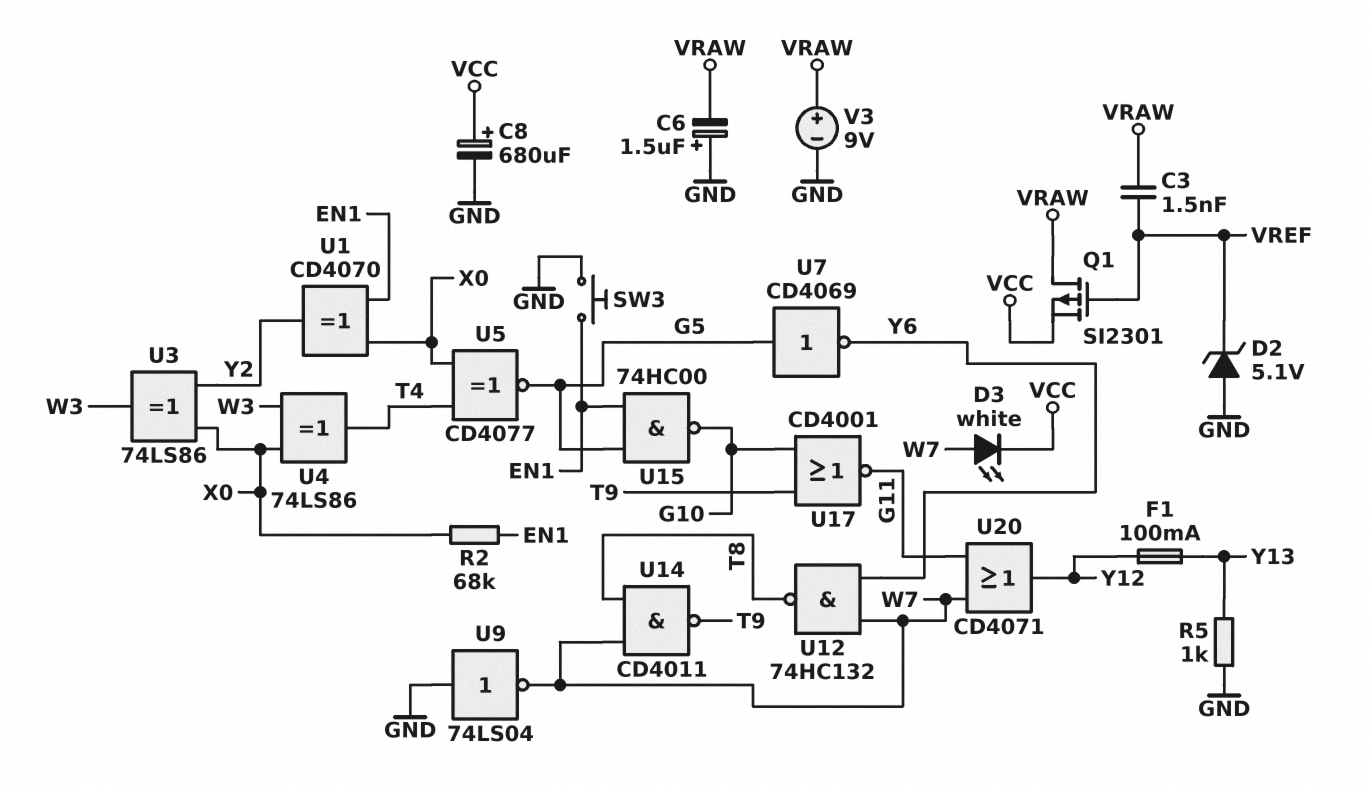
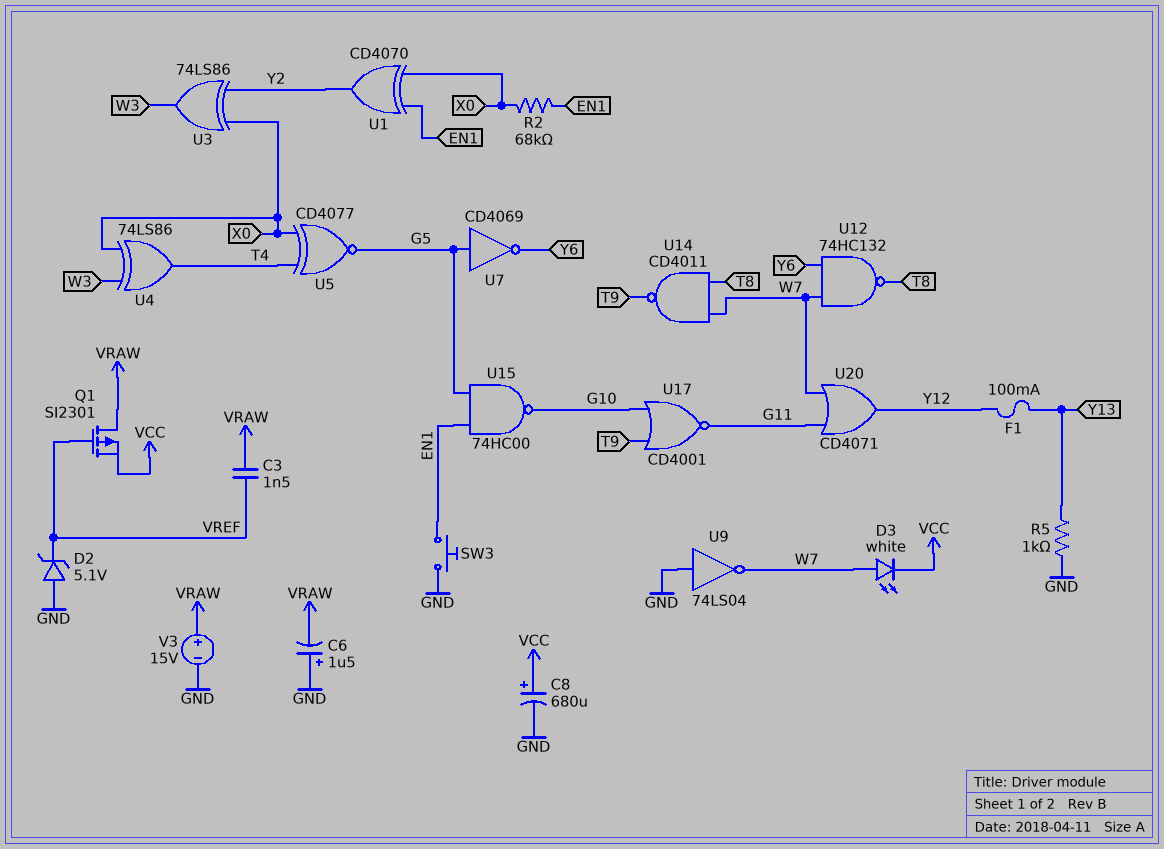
V3: 9V (plus VRAW, minus GND) -> 15V (plus VRAW, minus GND)

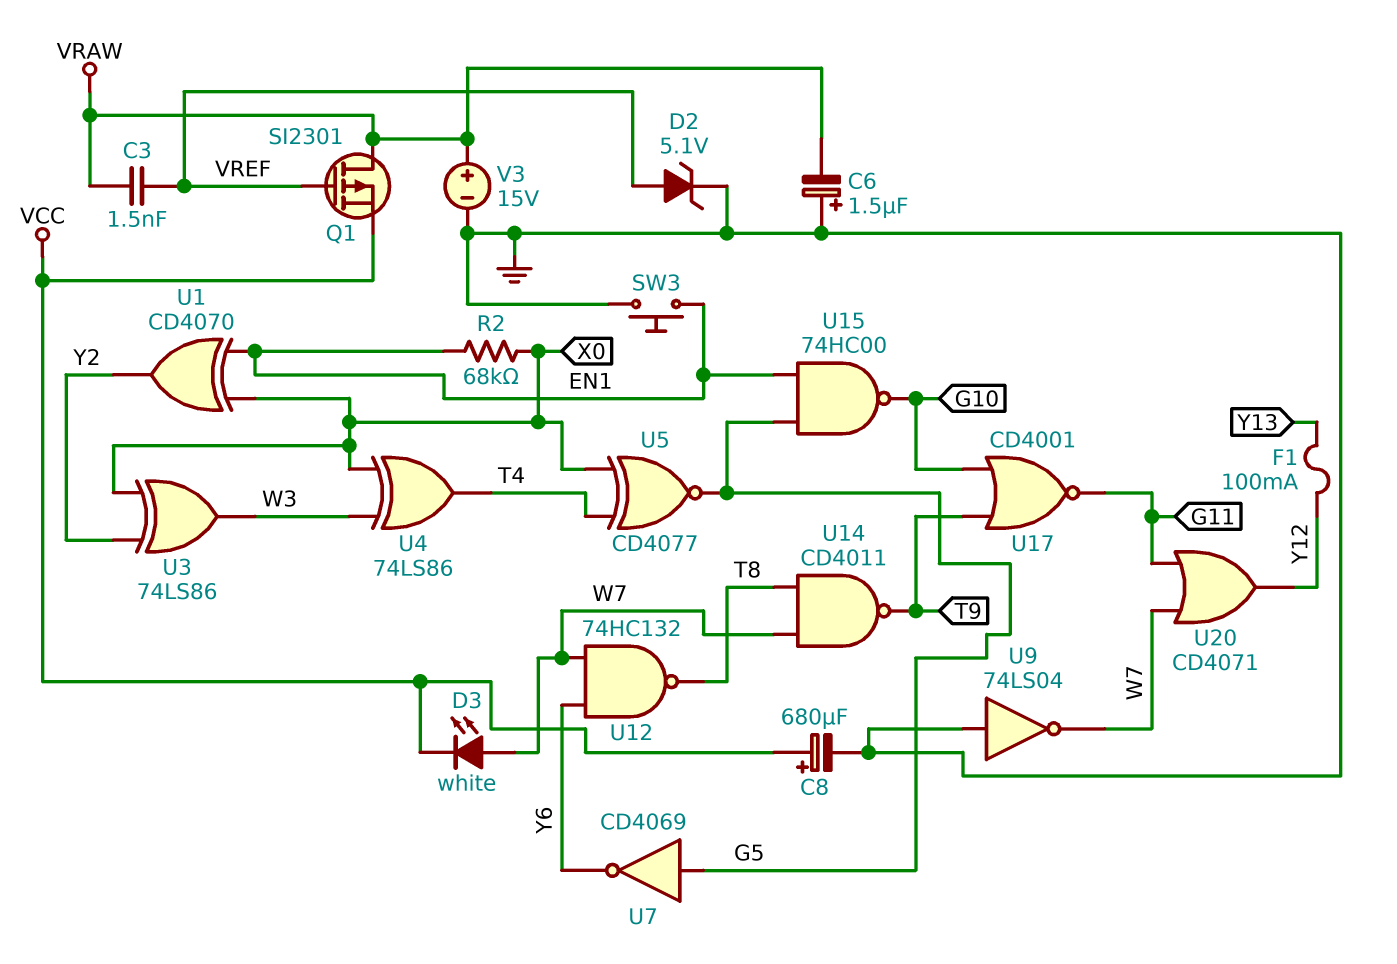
D2: zener 5.1V (A GND, K VREF) -> zener 5.1V (A VREF, K GND)
R5: 1k (GND, Y13) -> none

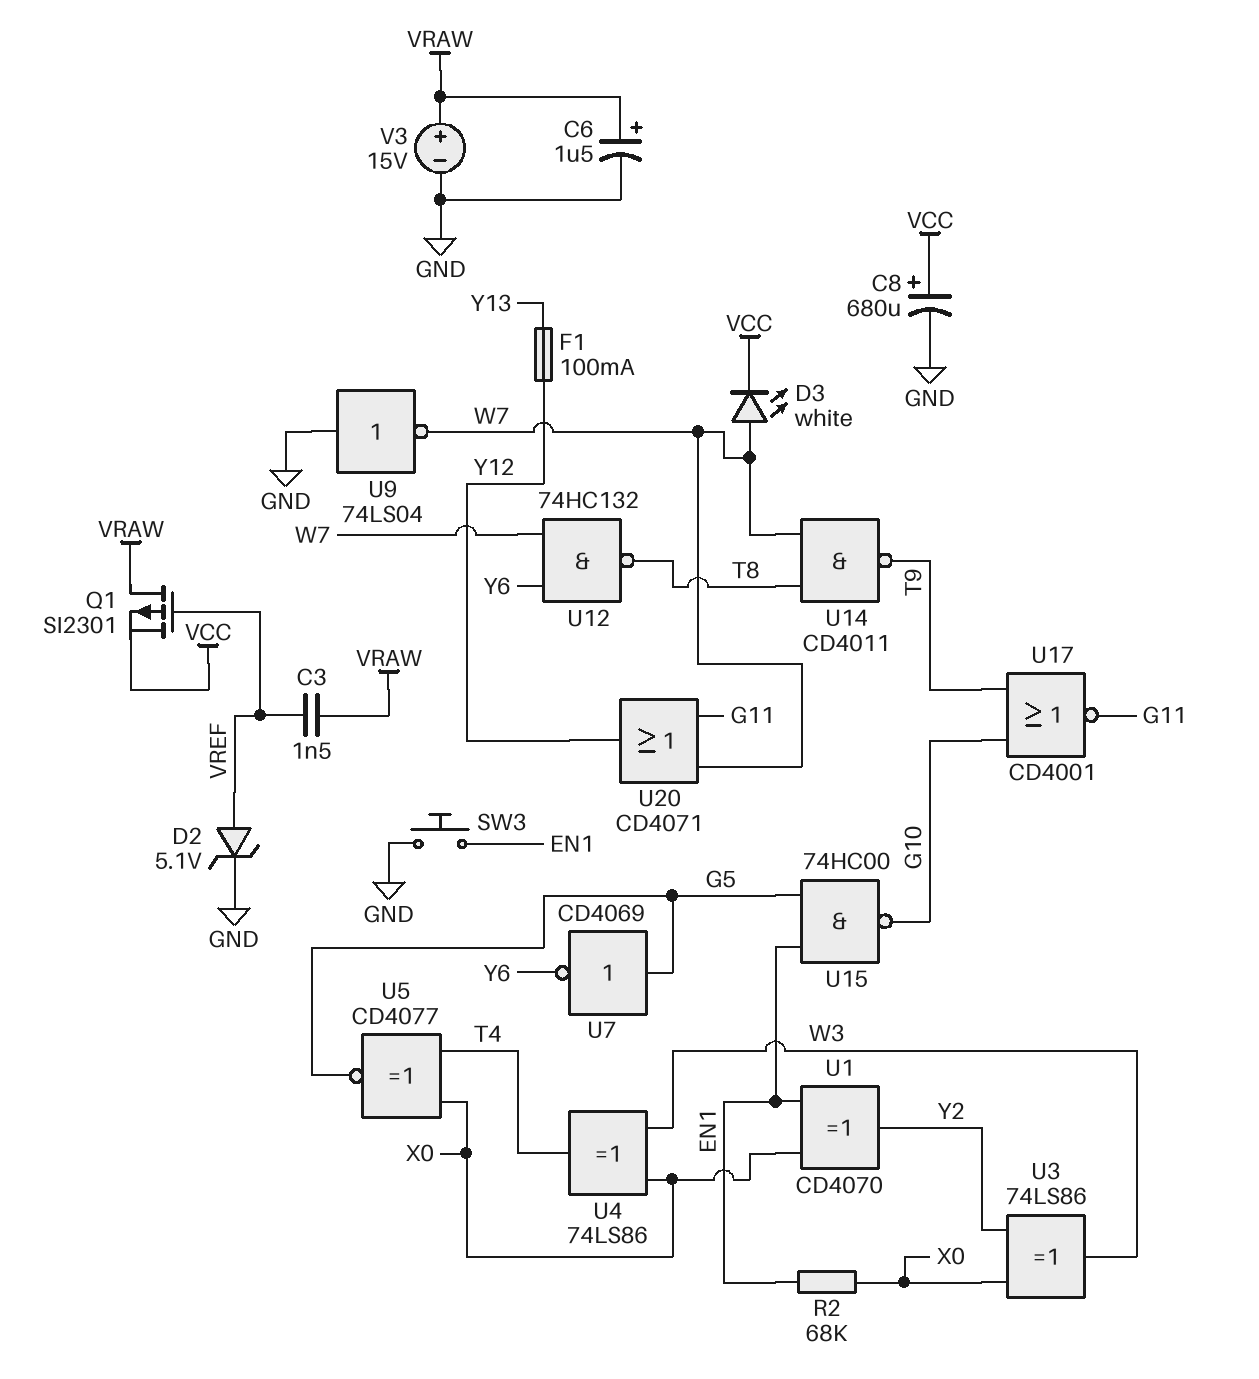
C6: 1.5uF (plus GND, minus VRAW) -> 1.5uF (plus VRAW, minus GND)

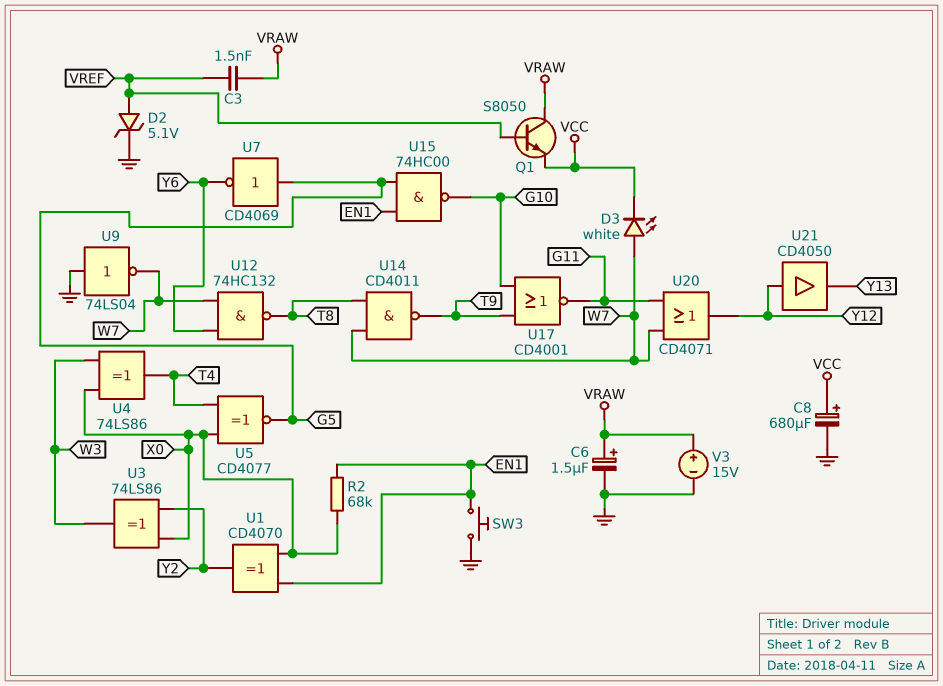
F1: 100mA (Y12, Y13) -> none
Q1: PMOS SI2301 (G VREF, D VRAW, S VCC) -> NPN S8050 (B VREF, C VRAW, E VCC)
U21: none -> buffer CD4050 (in Y12, out Y13)

